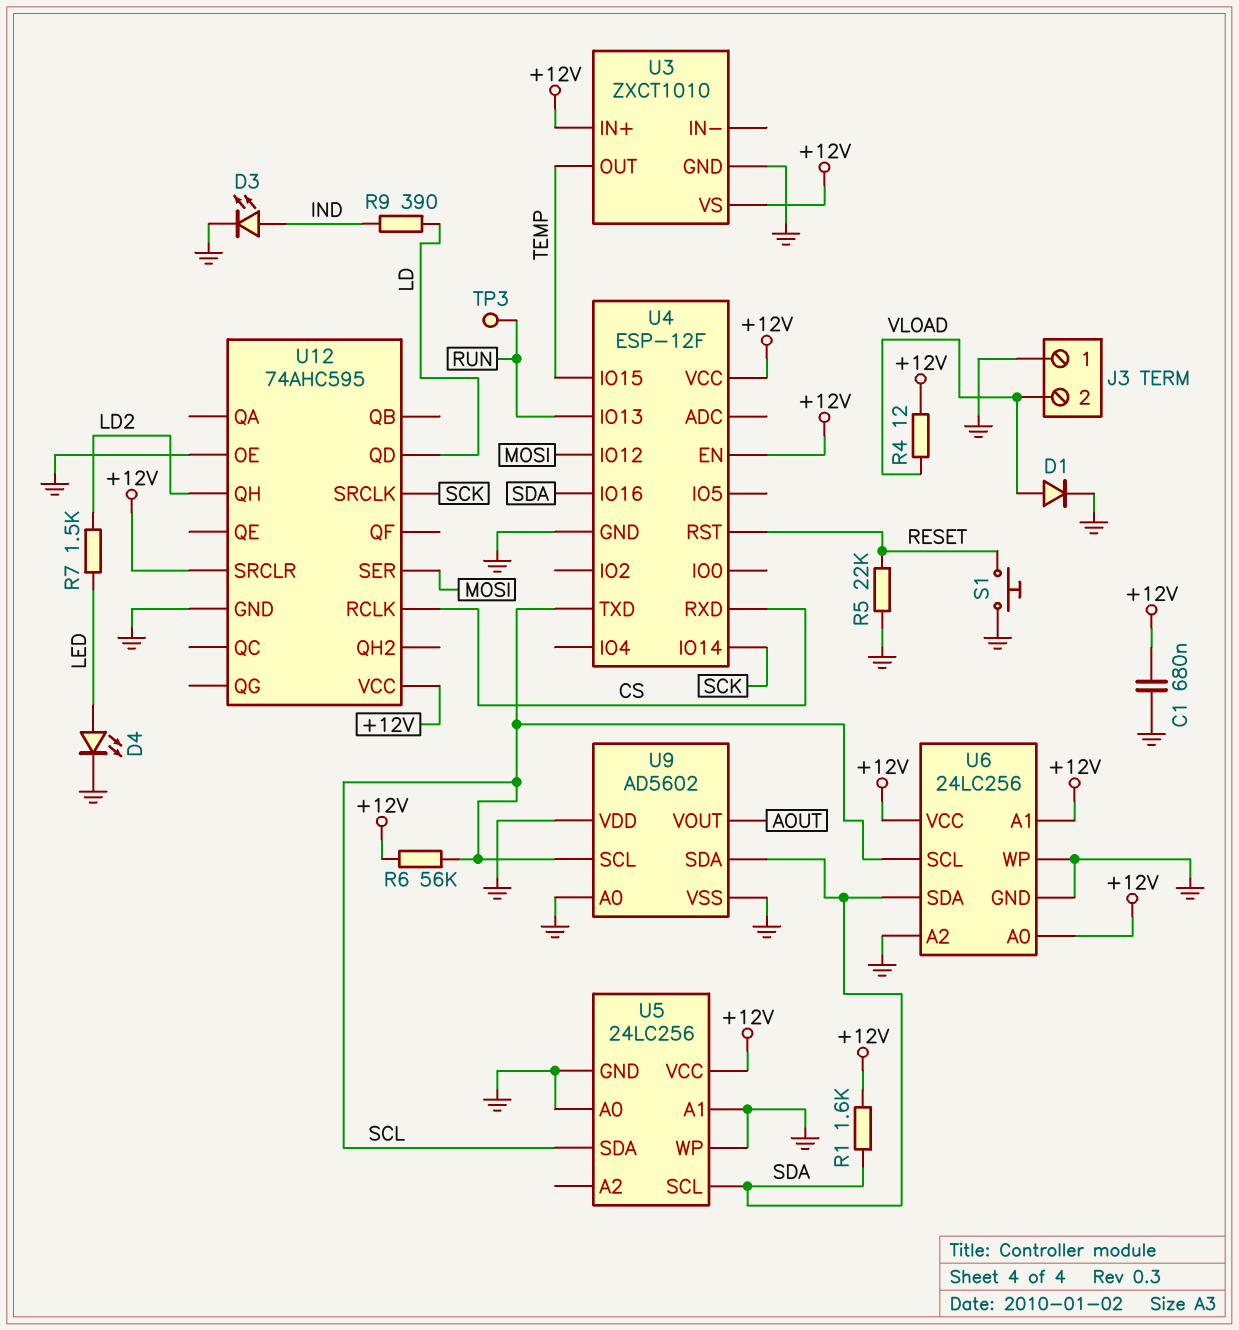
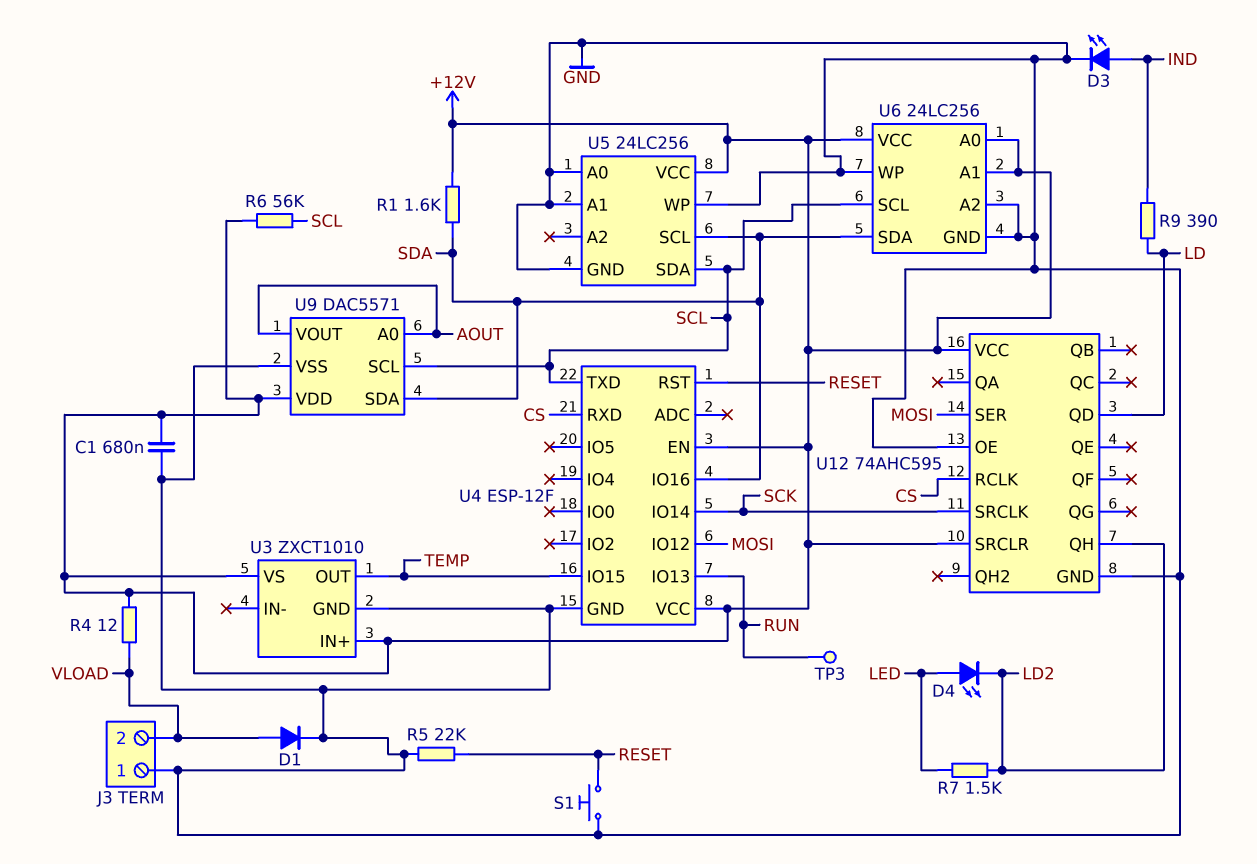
D4: LED (A LED, K GND) -> LED (A LED, K LD2)
U9: AD5602 -> DAC5571
U9 pin A0: GND -> AOUT
U9 pin VDD: GND -> +12V

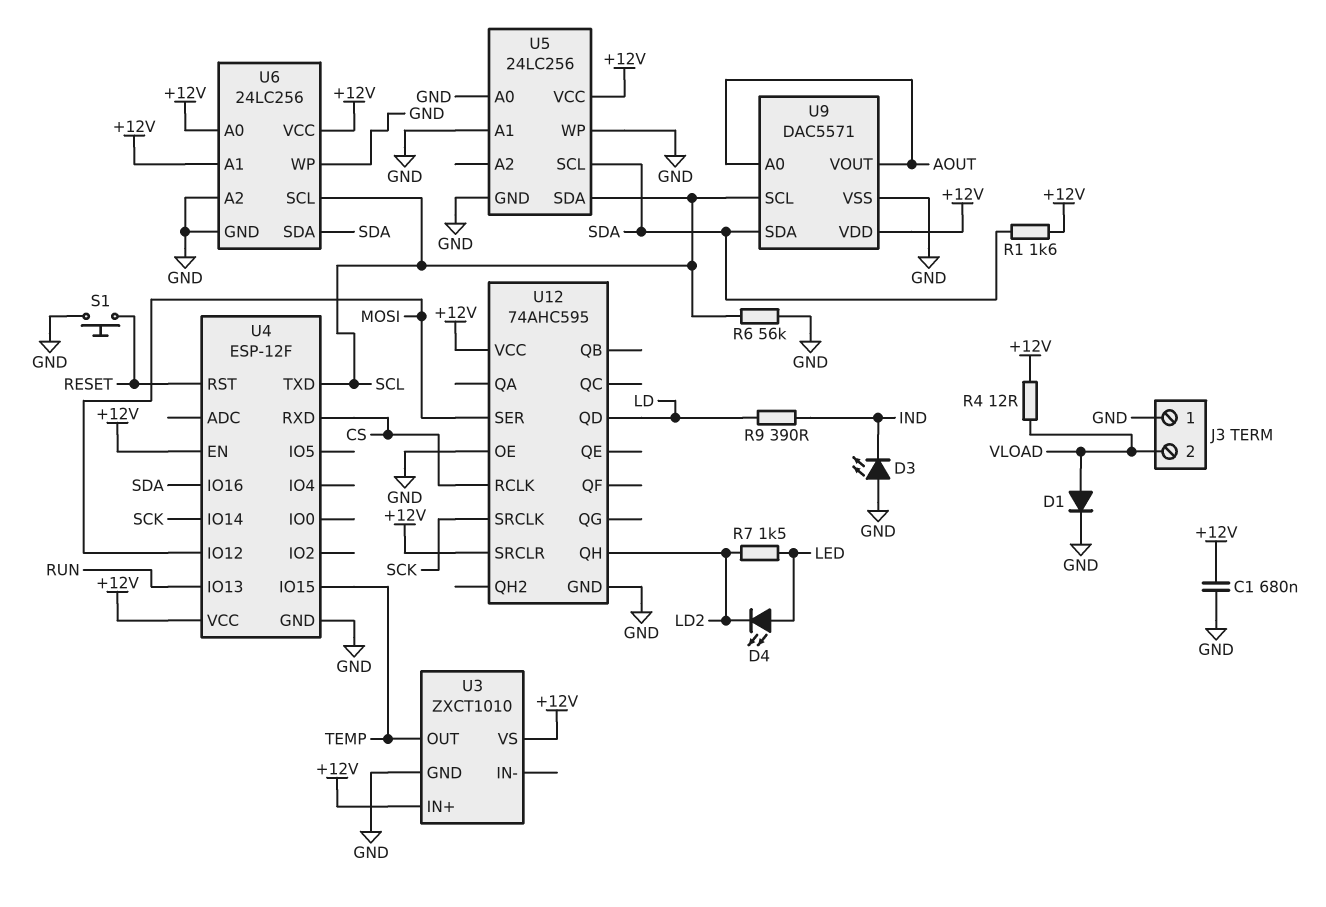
D3: LED (A IND, K GND) -> LED (A GND, K IND)
R5: 22k (GND, RESET) -> none
R6: 56k (+12V, SCL) -> 56k (GND, SCL)
TP3: test point (RUN) -> none

